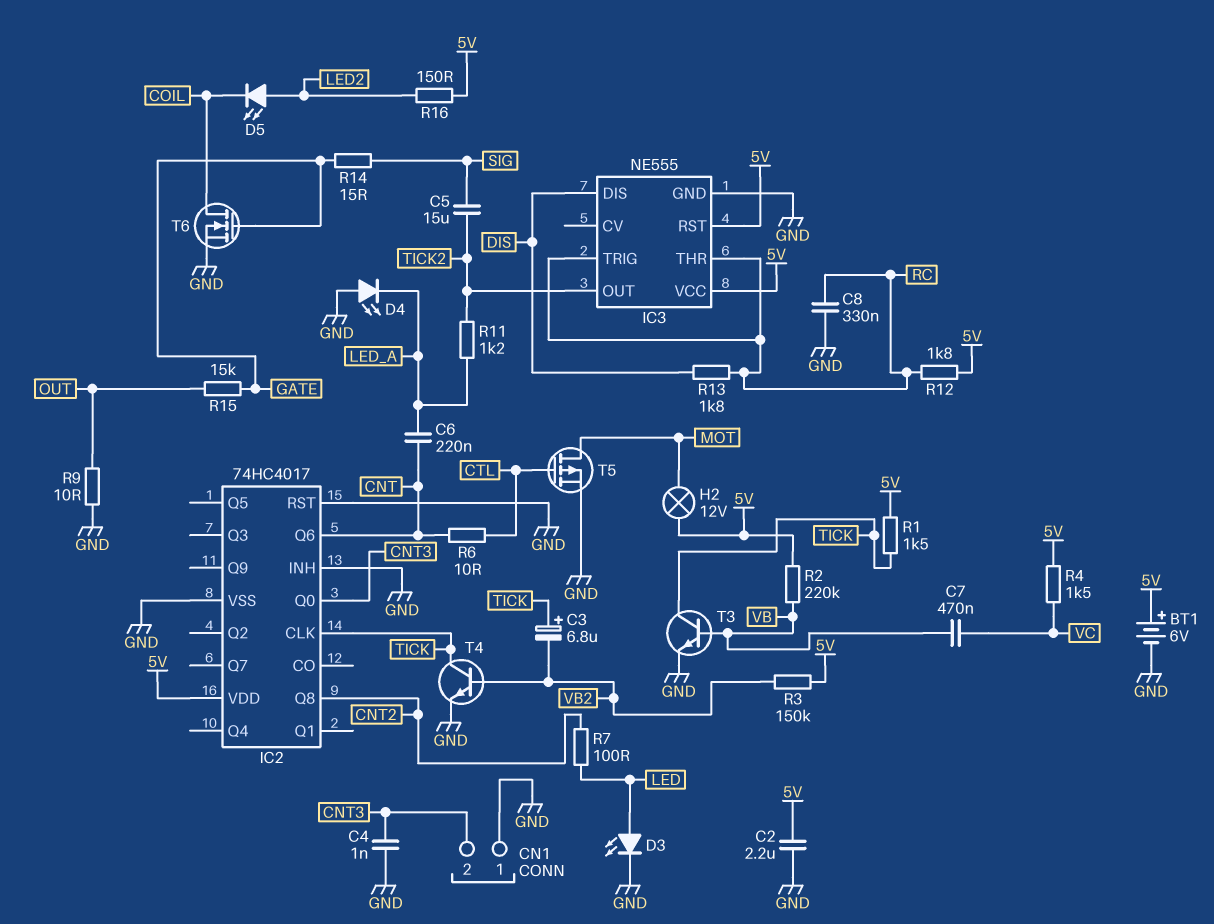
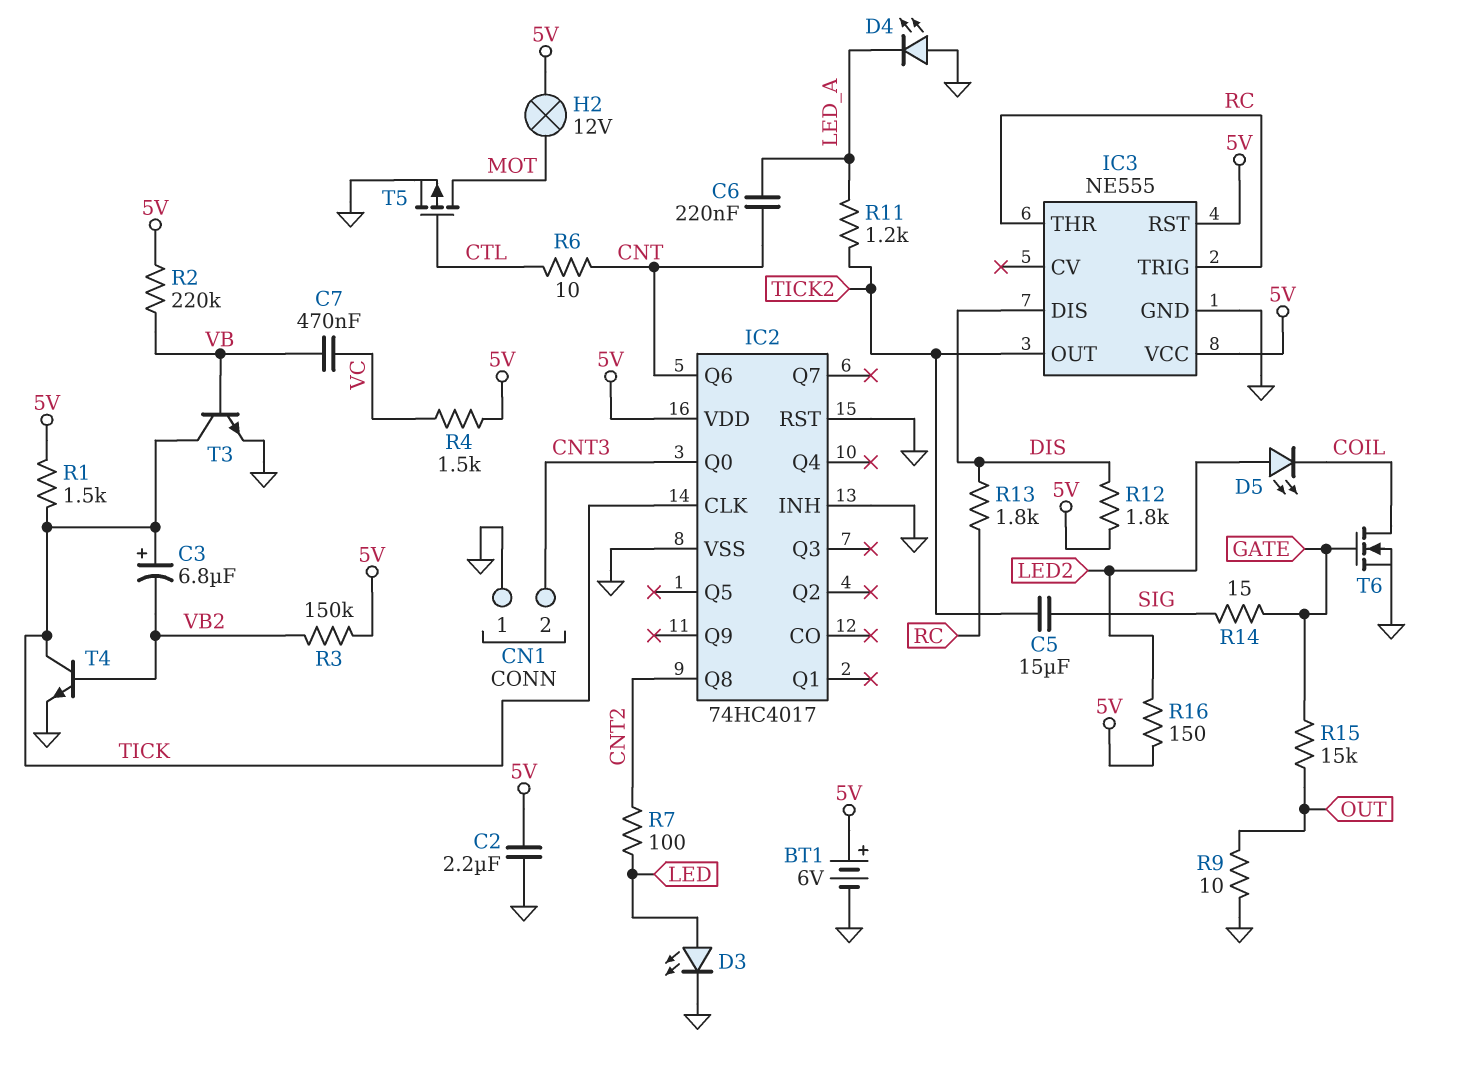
C4: 1nF (CNT3, GND) -> none
C8: 330nF (GND, RC) -> none
R12: 1.8k (5V, RC) -> 1.8k (5V, DIS)

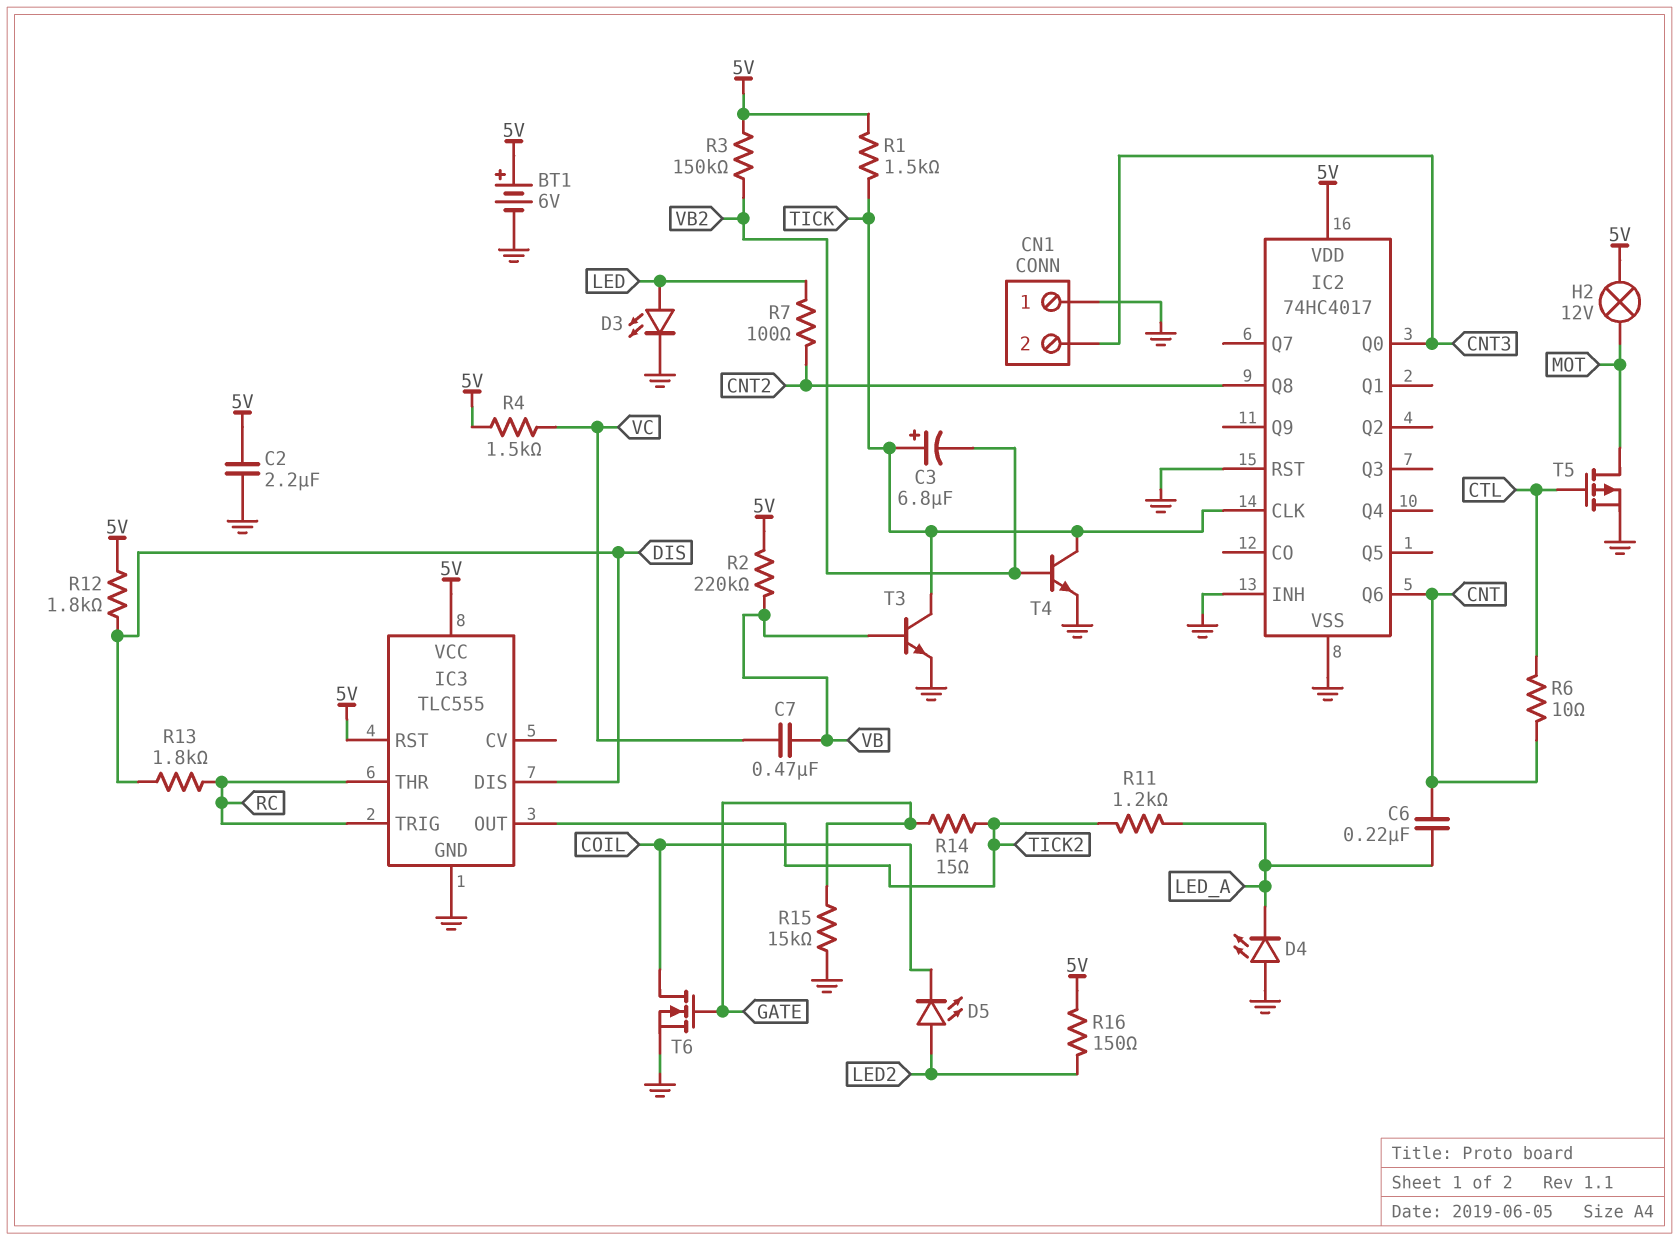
C5: 15uF (SIG, TICK2) -> none
IC3: NE555 -> TLC555
R9: 10 (GND, OUT) -> none
R14: 15 (GATE, SIG) -> 15 (GATE, TICK2)
R15: 15k (GATE, OUT) -> 15k (GATE, GND)

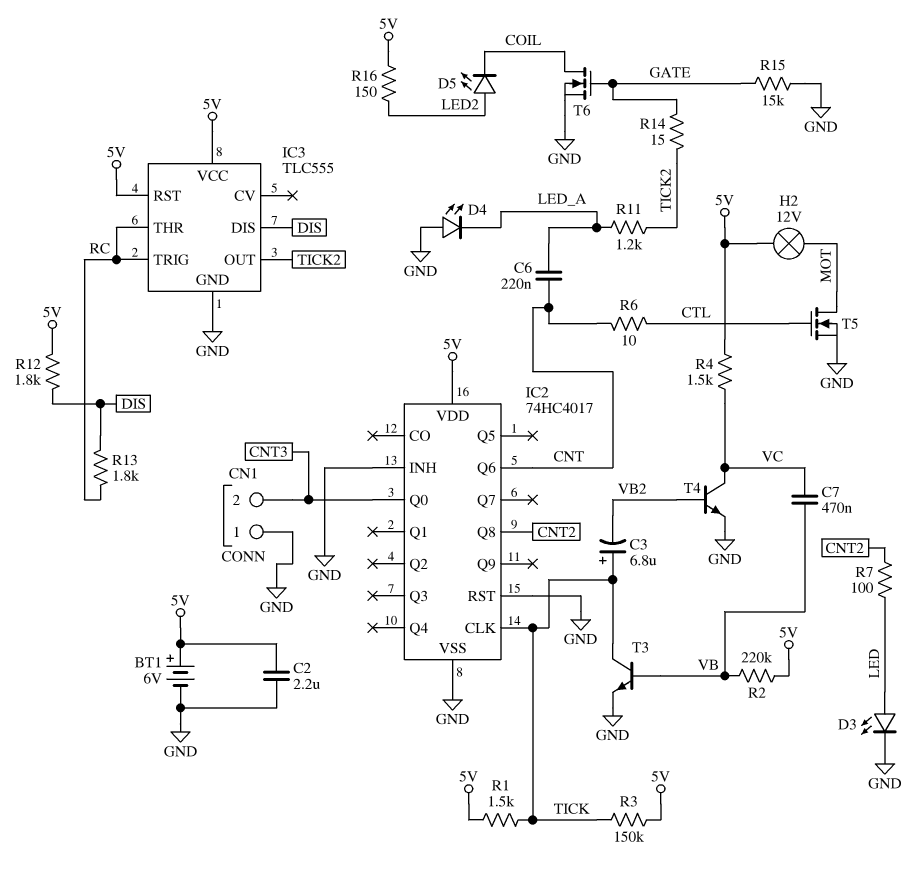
R3: 150k (5V, VB2) -> 150k (5V, TICK)
T4: NPN (B VB2, C TICK, E GND) -> NPN (B VB2, C VC, E GND)
T5: PMOS (G CTL, D MOT, S GND) -> NMOS (G CTL, D MOT, S GND)

